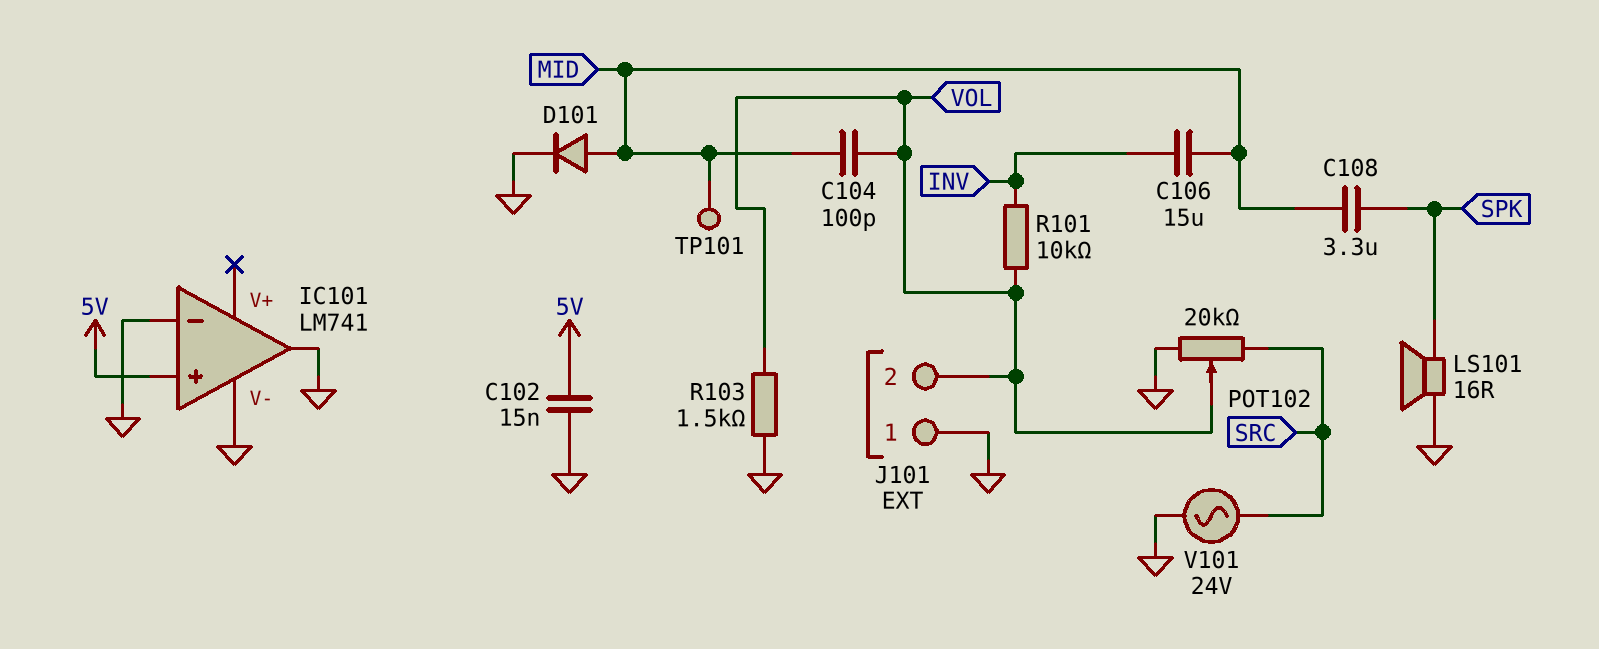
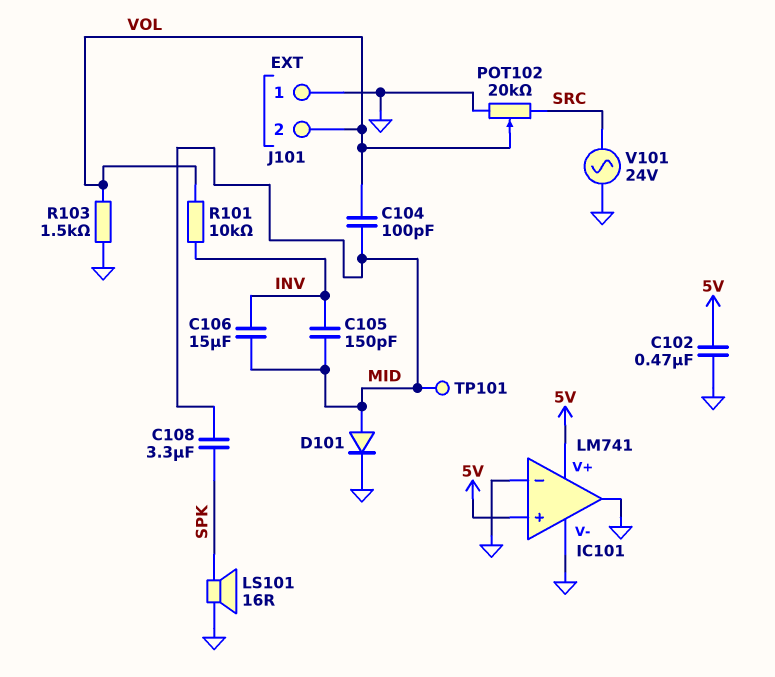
C102: 15nF (5V, GND) -> 470nF (5V, GND)
C105: none -> 150pF (INV, MID)
IC101 pin V+: none -> 5V

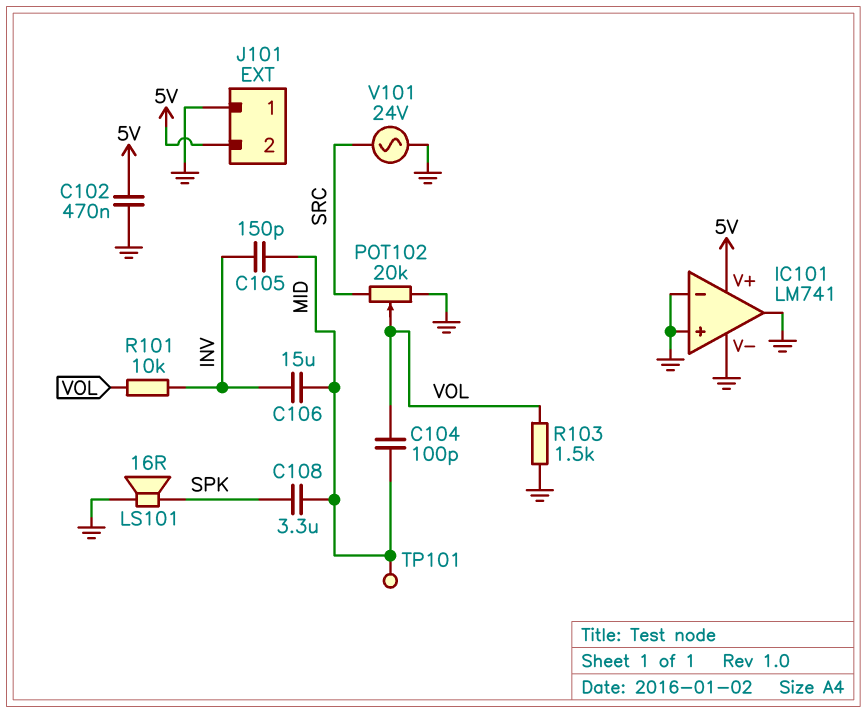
D101: diode (A MID, K GND) -> none
IC101 pin in+: 5V -> GND
J101 pin 2: VOL -> 5V

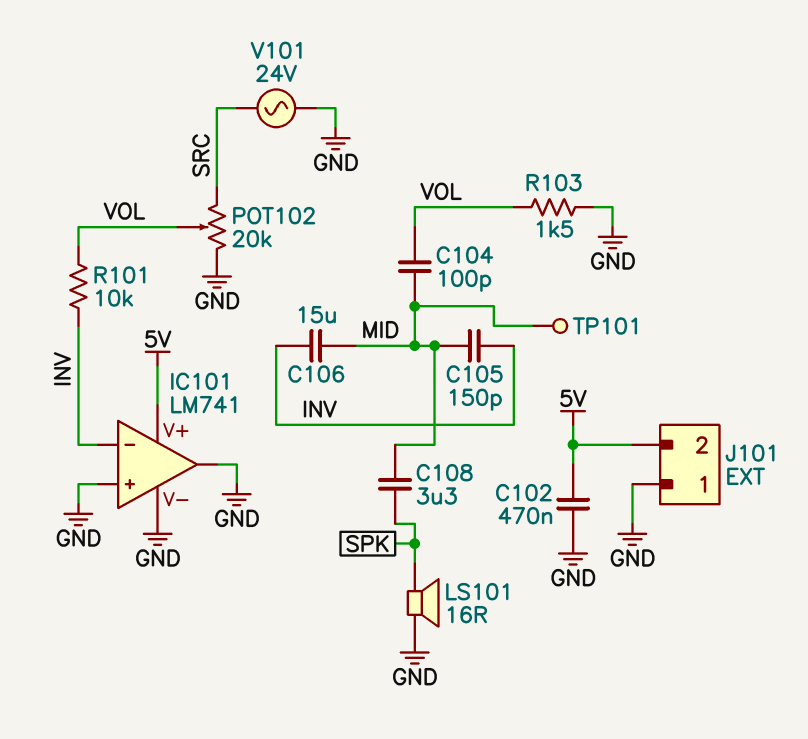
IC101 pin in-: GND -> INV

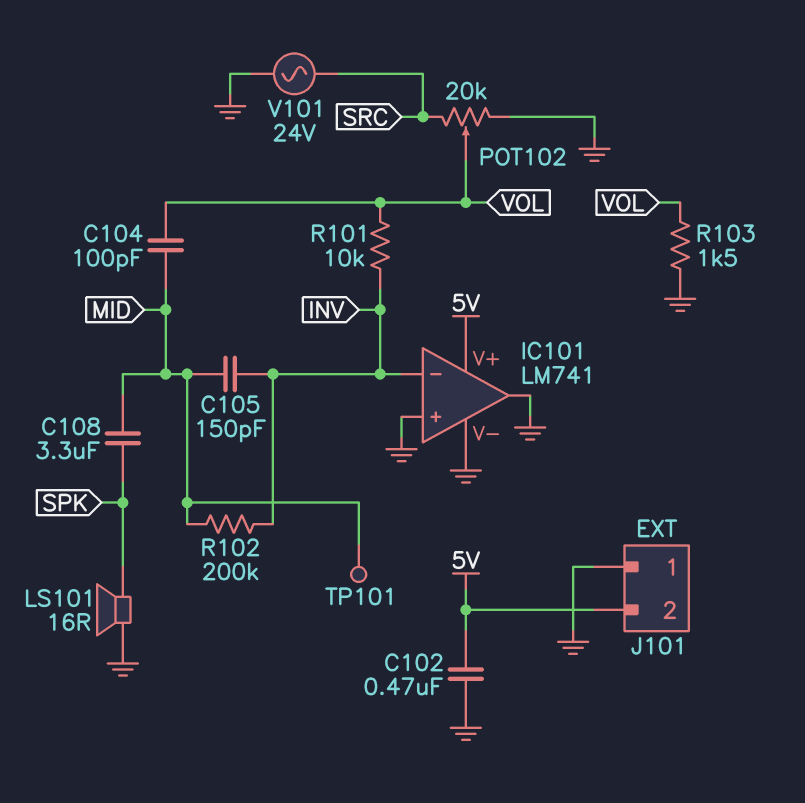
C106: 15uF (INV, MID) -> none
R102: none -> 200k (INV, MID)

